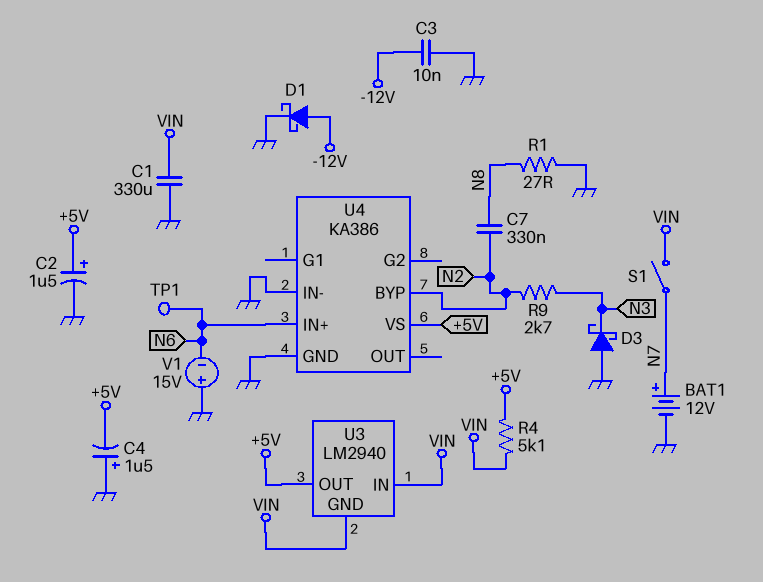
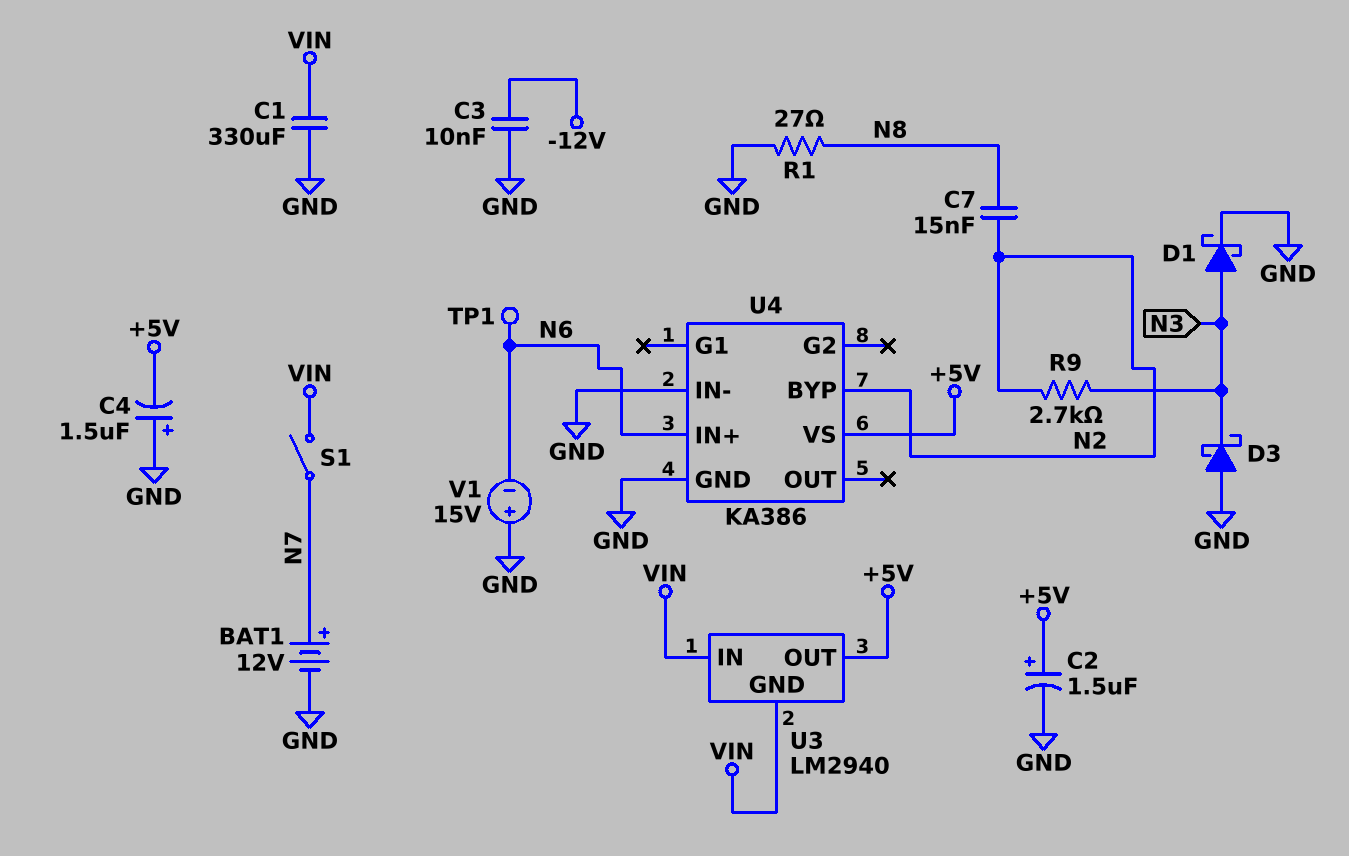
C7: 330nF (N2, N8) -> 15nF (N2, N8)
D1: schottky (A -12V, K GND) -> schottky (A N3, K GND)
R4: 5.1k (+5V, VIN) -> none

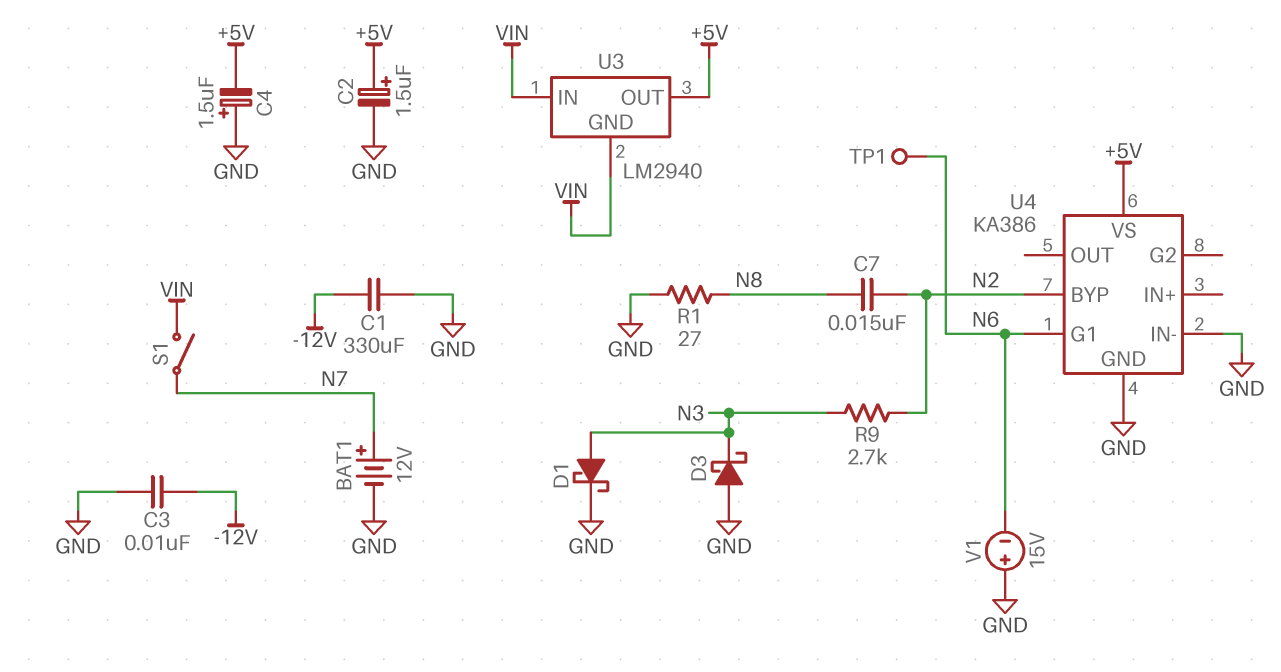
C1: 330uF (GND, VIN) -> 330uF (-12V, GND)
U4 pin G1: none -> N6
U4 pin IN+: N6 -> none

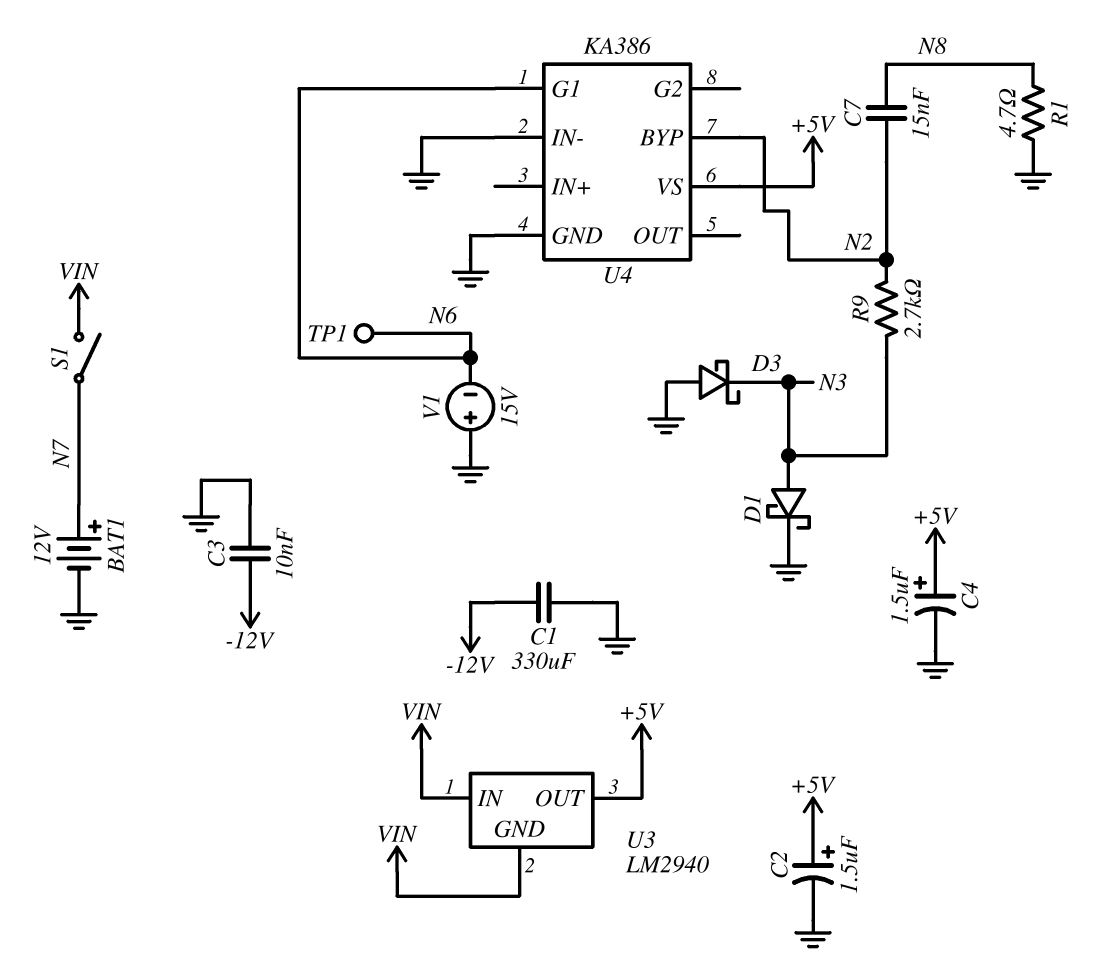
C4: 1.5uF (plus GND, minus +5V) -> 1.5uF (plus +5V, minus GND)
R1: 27 (GND, N8) -> 4.7 (GND, N8)

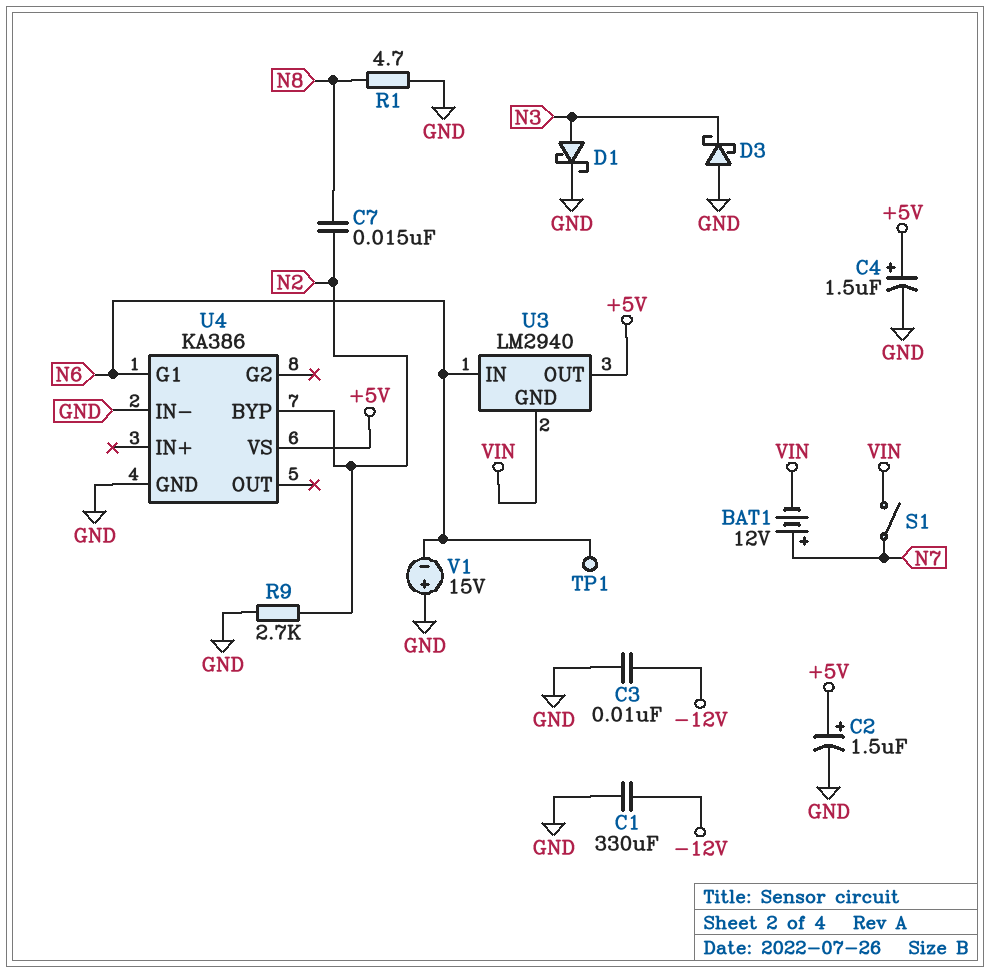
BAT1: 12V (plus N7, minus GND) -> 12V (plus N7, minus VIN)
R9: 2.7k (N2, N3) -> 2.7k (GND, N2)
U3 pin IN: VIN -> N6

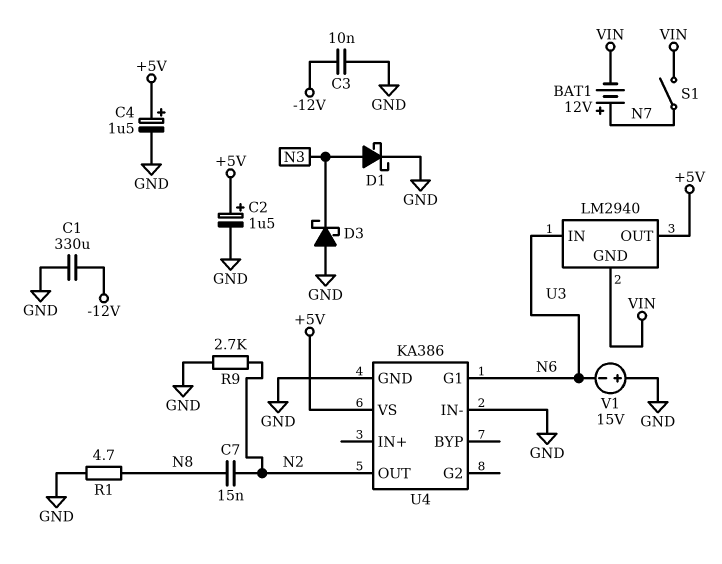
TP1: test point (N6) -> none
U4 pin BYP: N2 -> none
U4 pin OUT: none -> N2

